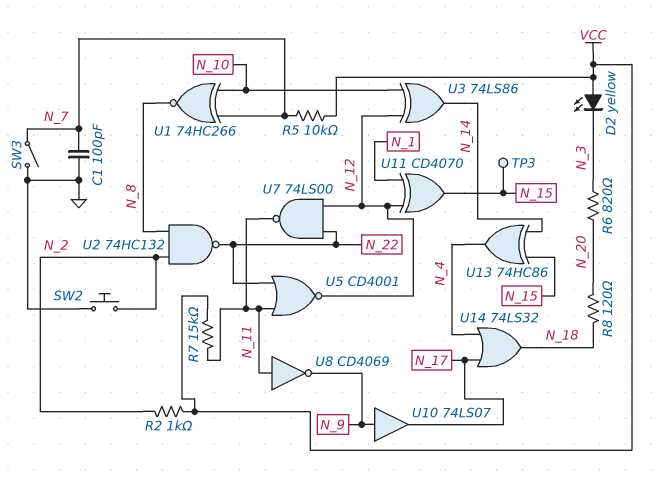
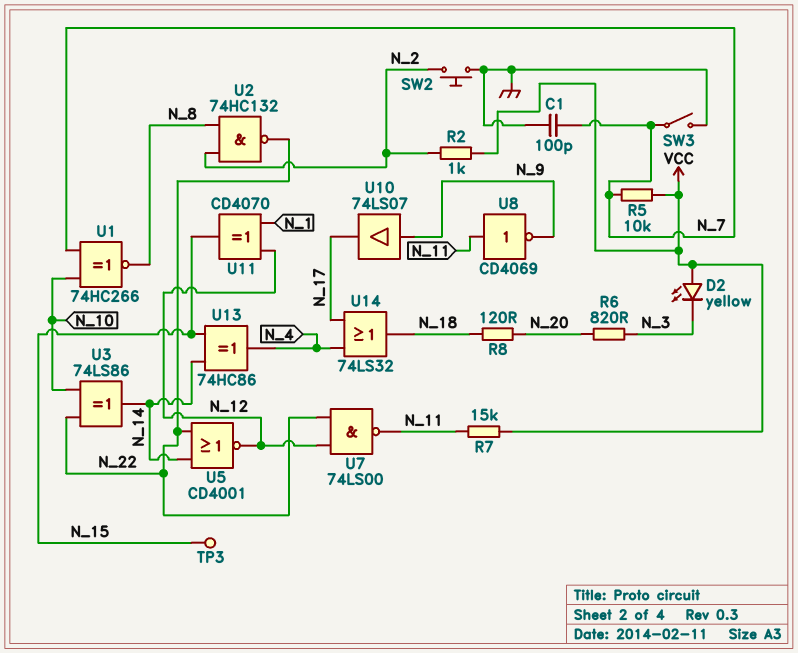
U3: XOR 74LS86 (in N_10, in N_12, out N_14) -> XOR 74LS86 (in N_10, in N_22, out N_14)
U5: NOR CD4001 (in N_11, in N_22, out N_12) -> NOR CD4001 (in N_14, in N_22, out N_12)

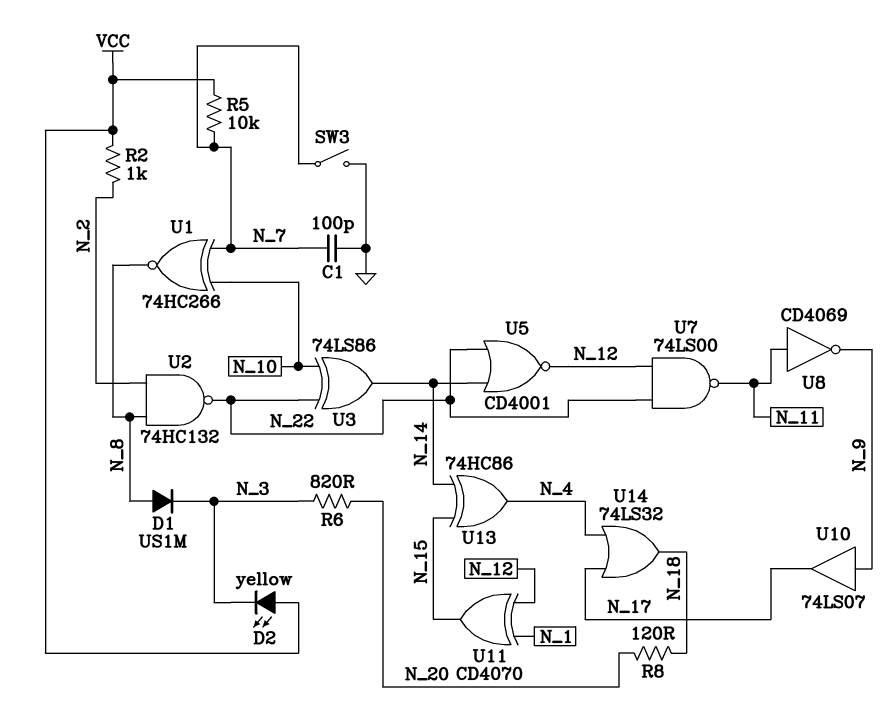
D1: none -> diode US1M (A N_8, K N_3)
R7: 15k (N_11, VCC) -> none
SW2: button (GND, N_2) -> none
TP3: test point (N_15) -> none

